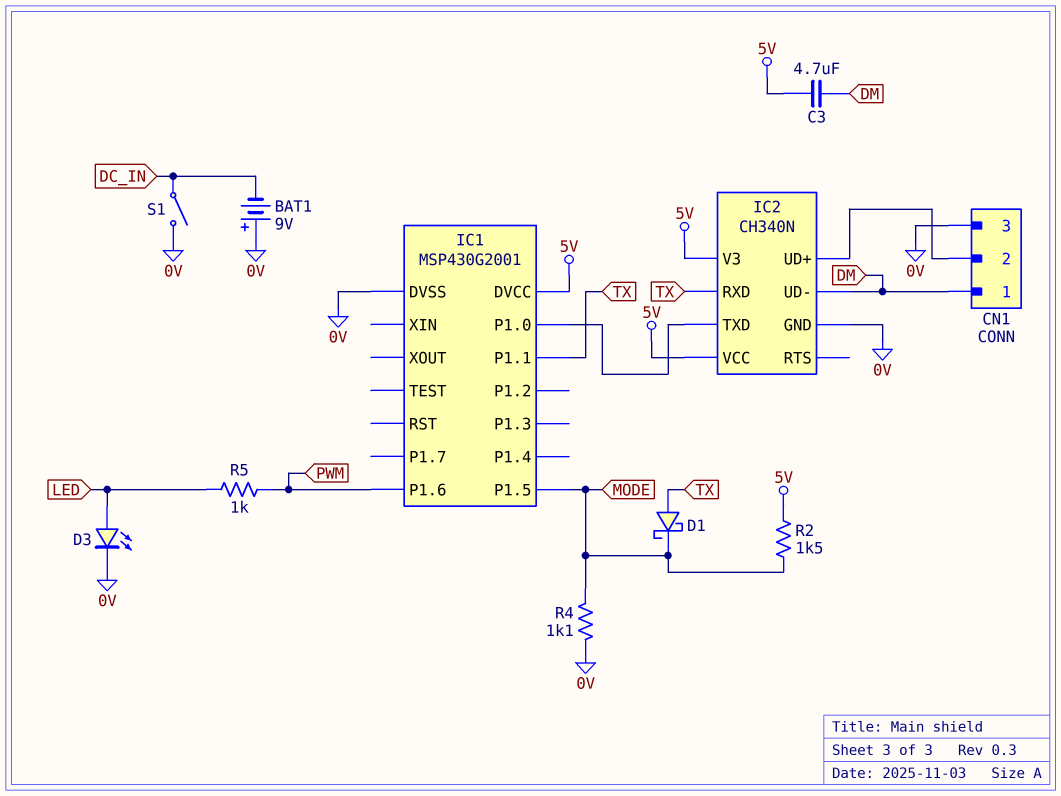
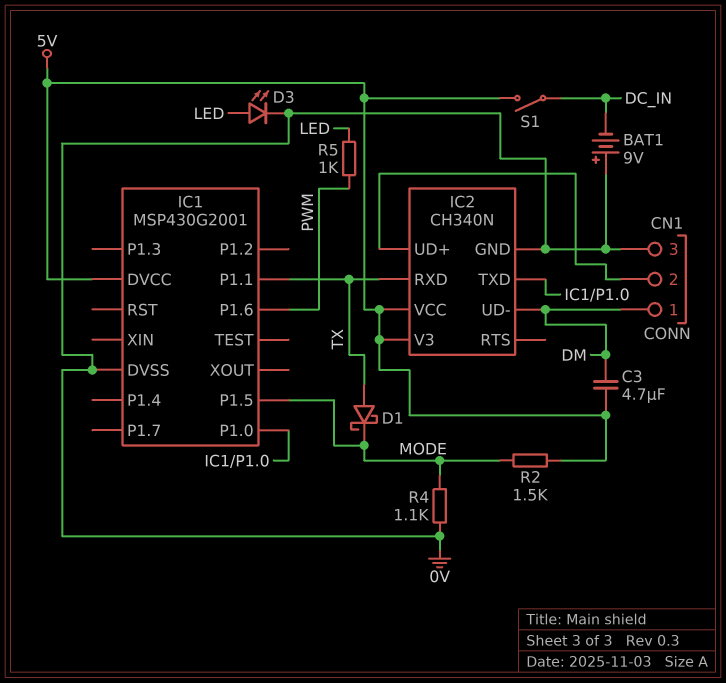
S1: switch (0V, DC_IN) -> switch (5V, DC_IN)

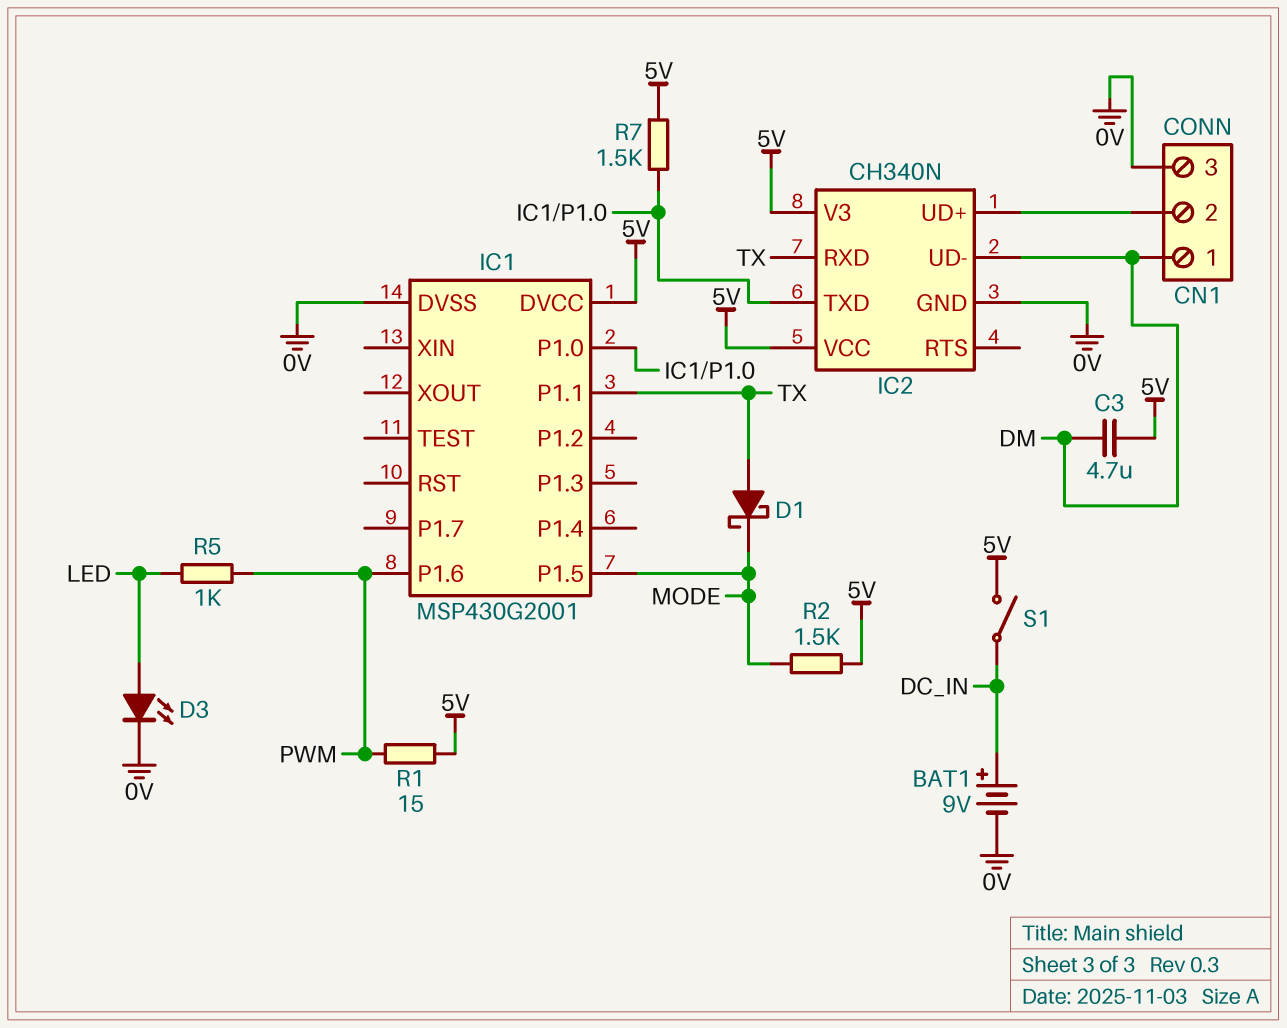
BAT1: 9V (plus 0V, minus DC_IN) -> 9V (plus DC_IN, minus 0V)
R1: none -> 15 (5V, PWM)
R4: 1.1k (0V, MODE) -> none
R7: none -> 1.5k (5V, IC1/P1.0)

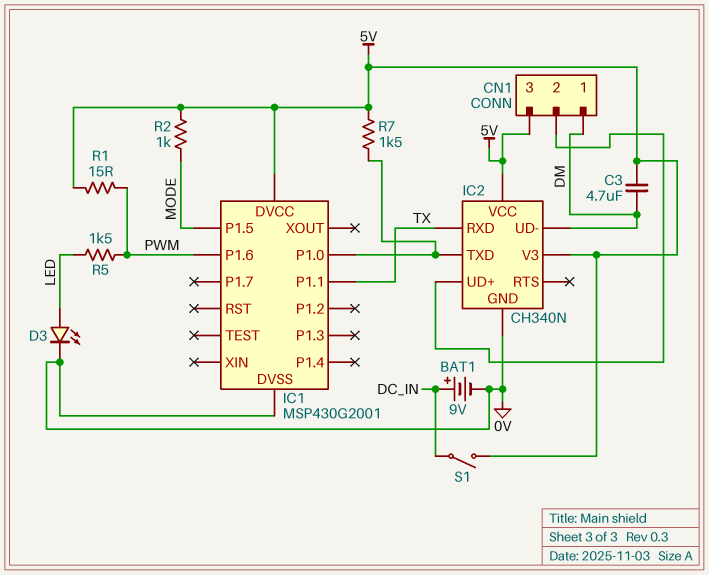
CN1 pin 3: 0V -> 5V
D1: schottky (A TX, K MODE) -> none
R2: 1.5k (5V, MODE) -> 1k (5V, MODE)
R5: 1k (LED, PWM) -> 1.5k (LED, PWM)

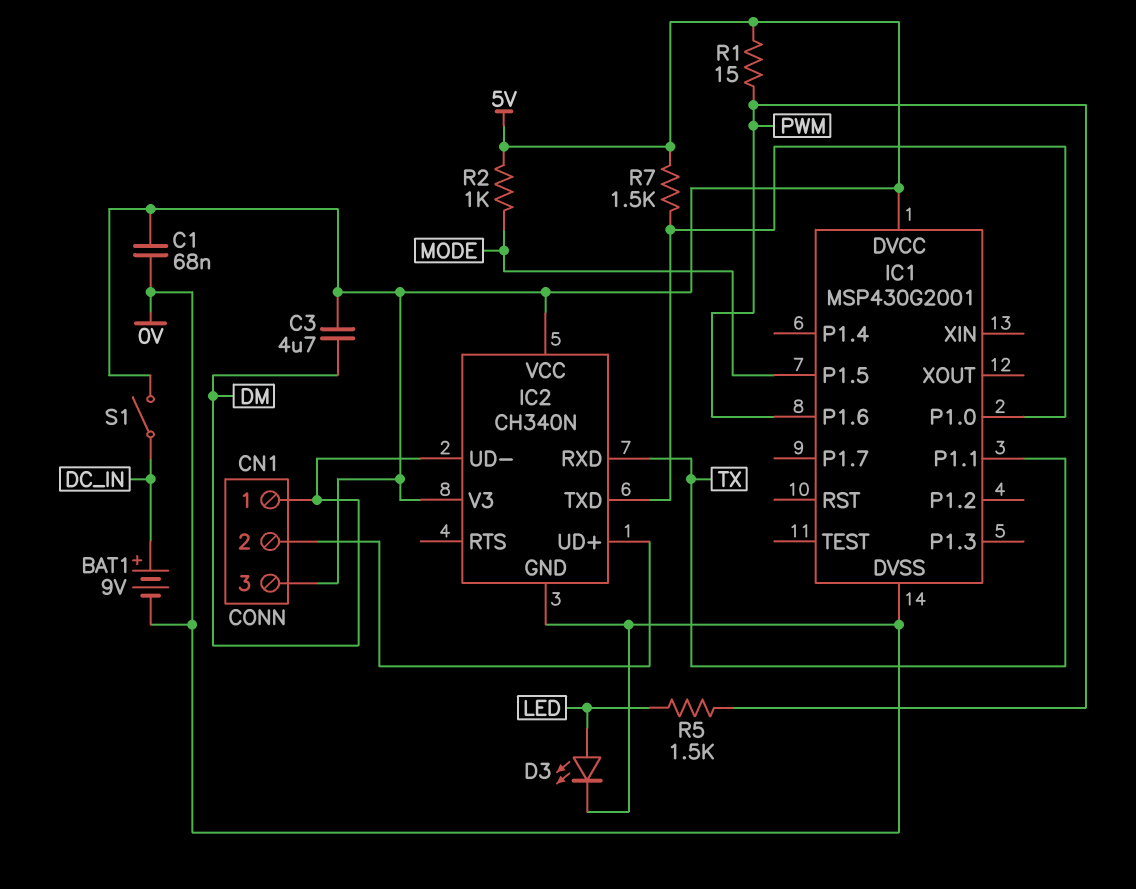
C1: none -> 68nF (0V, 5V)

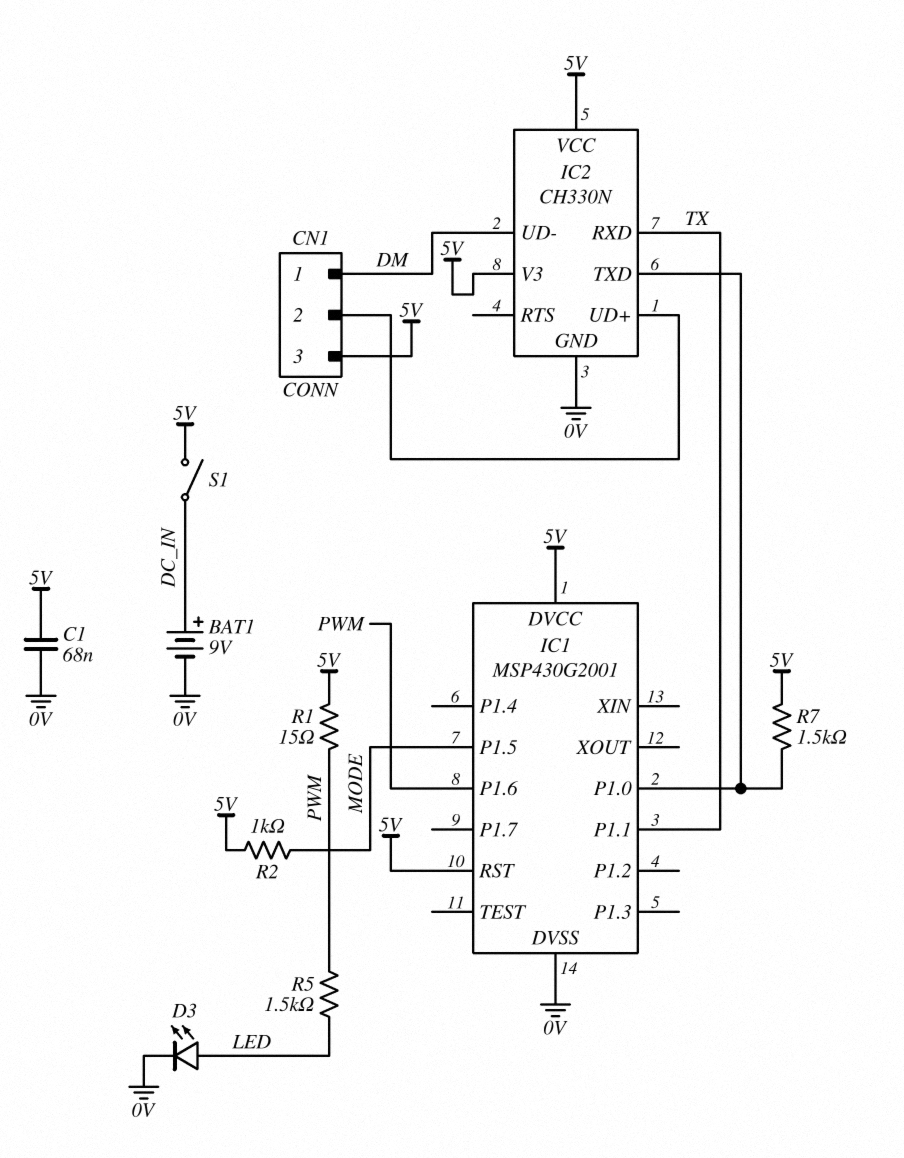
C3: 4.7uF (5V, DM) -> none
IC1 pin RST: none -> 5V
IC2: CH340N -> CH330N

